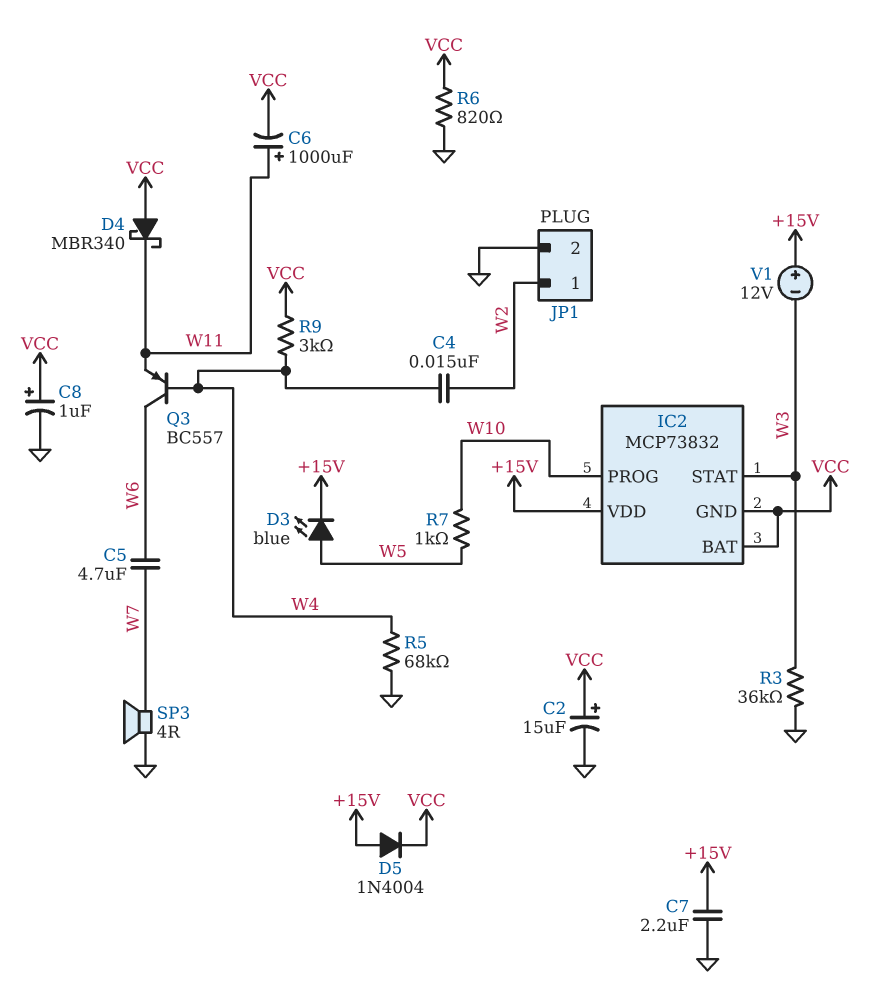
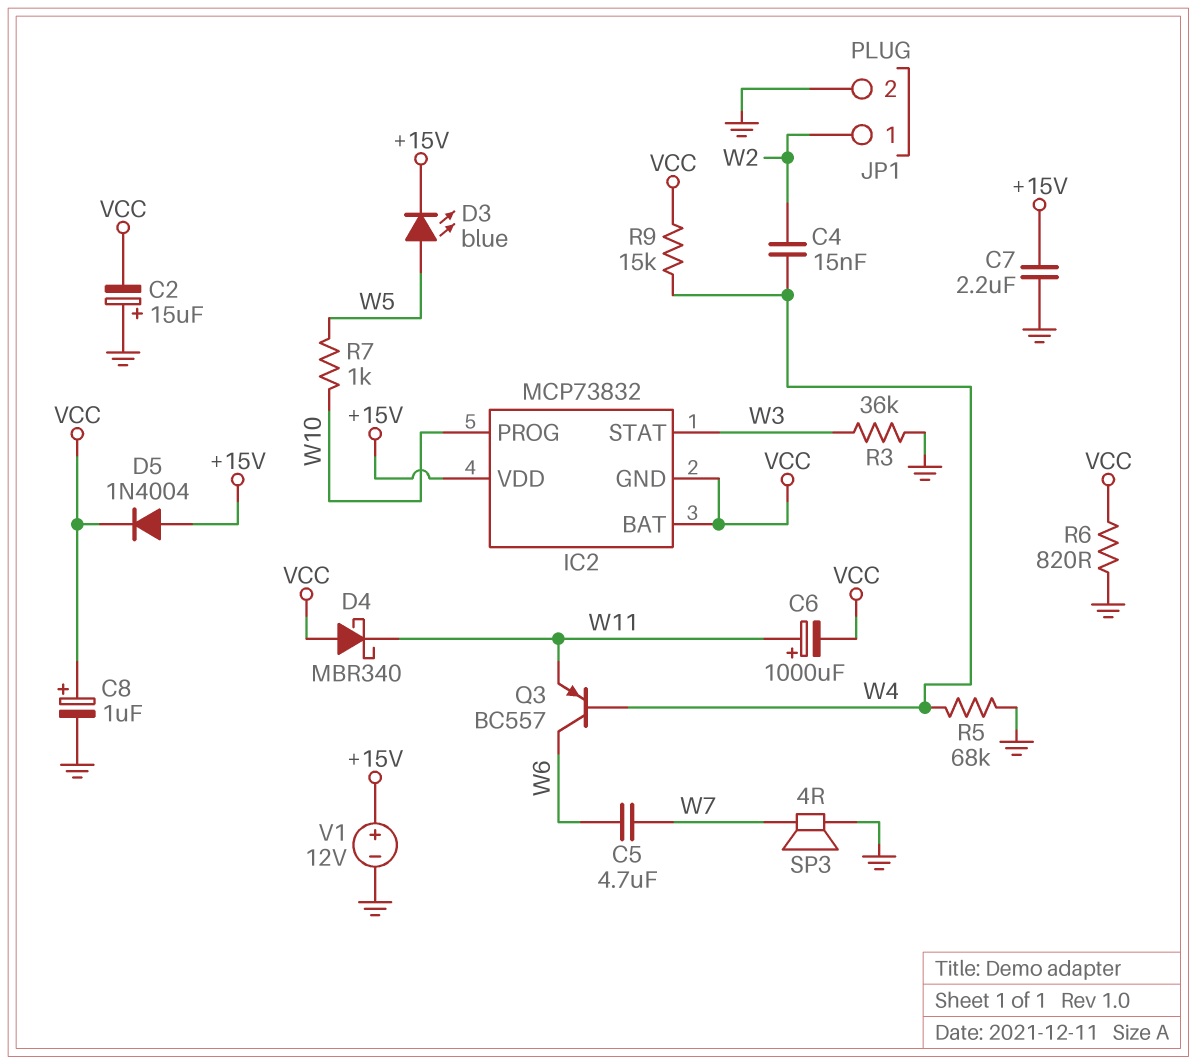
C2: 15uF (plus VCC, minus GND) -> 15uF (plus GND, minus VCC)
R9: 3k (VCC, W4) -> 15k (VCC, W4)
V1: 12V (plus +15V, minus W3) -> 12V (plus +15V, minus GND)

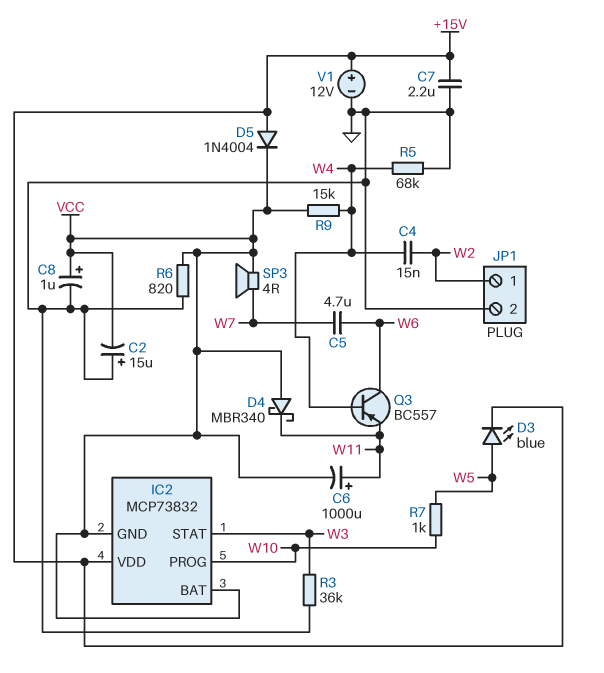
SP3: speaker 4R (GND, W7) -> speaker 4R (VCC, W7)

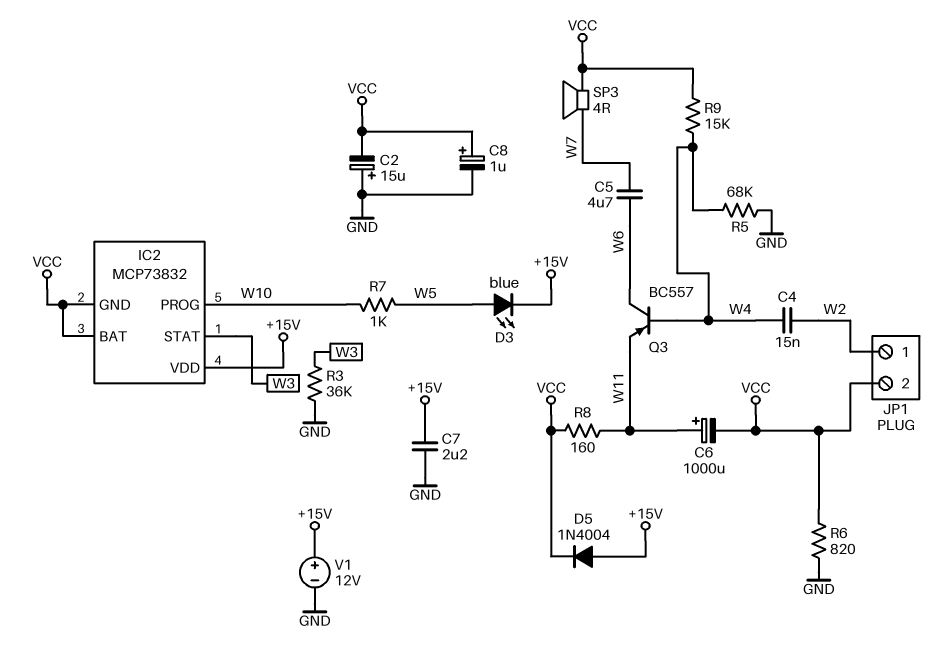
D4: schottky MBR340 (A VCC, K W11) -> none
JP1 pin 2: GND -> VCC
R8: none -> 160 (VCC, W11)

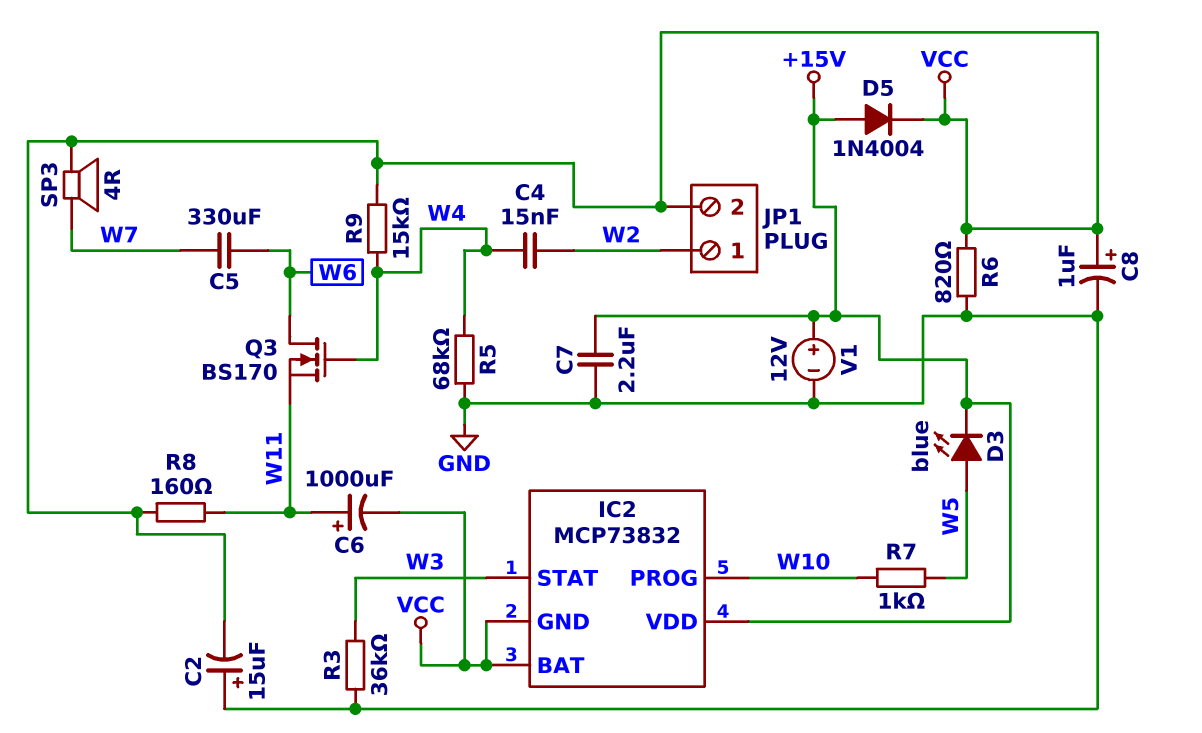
C5: 4.7uF (W6, W7) -> 330uF (W6, W7)
Q3: PNP BC557 (B W4, C W6, E W11) -> NMOS BS170 (G W4, D W6, S W11)

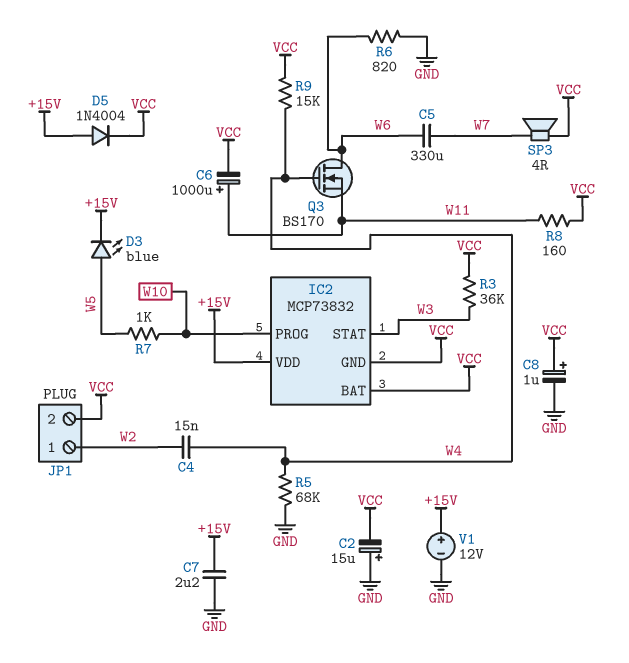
R3: 36k (GND, W3) -> 36k (VCC, W3)
R6: 820 (GND, VCC) -> 820 (GND, W6)

